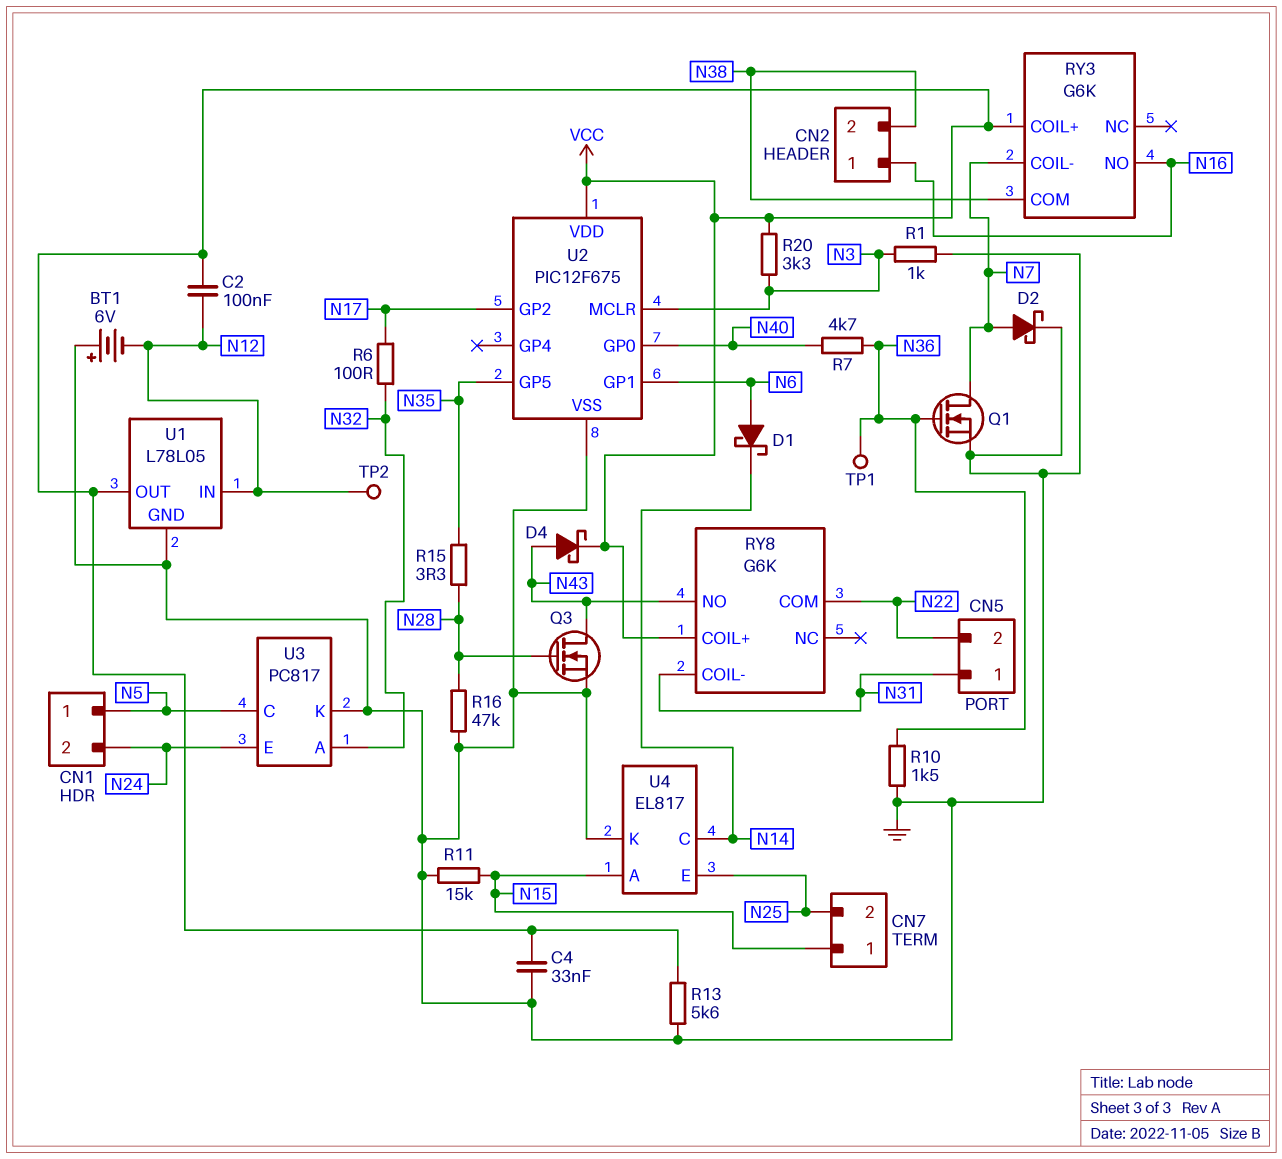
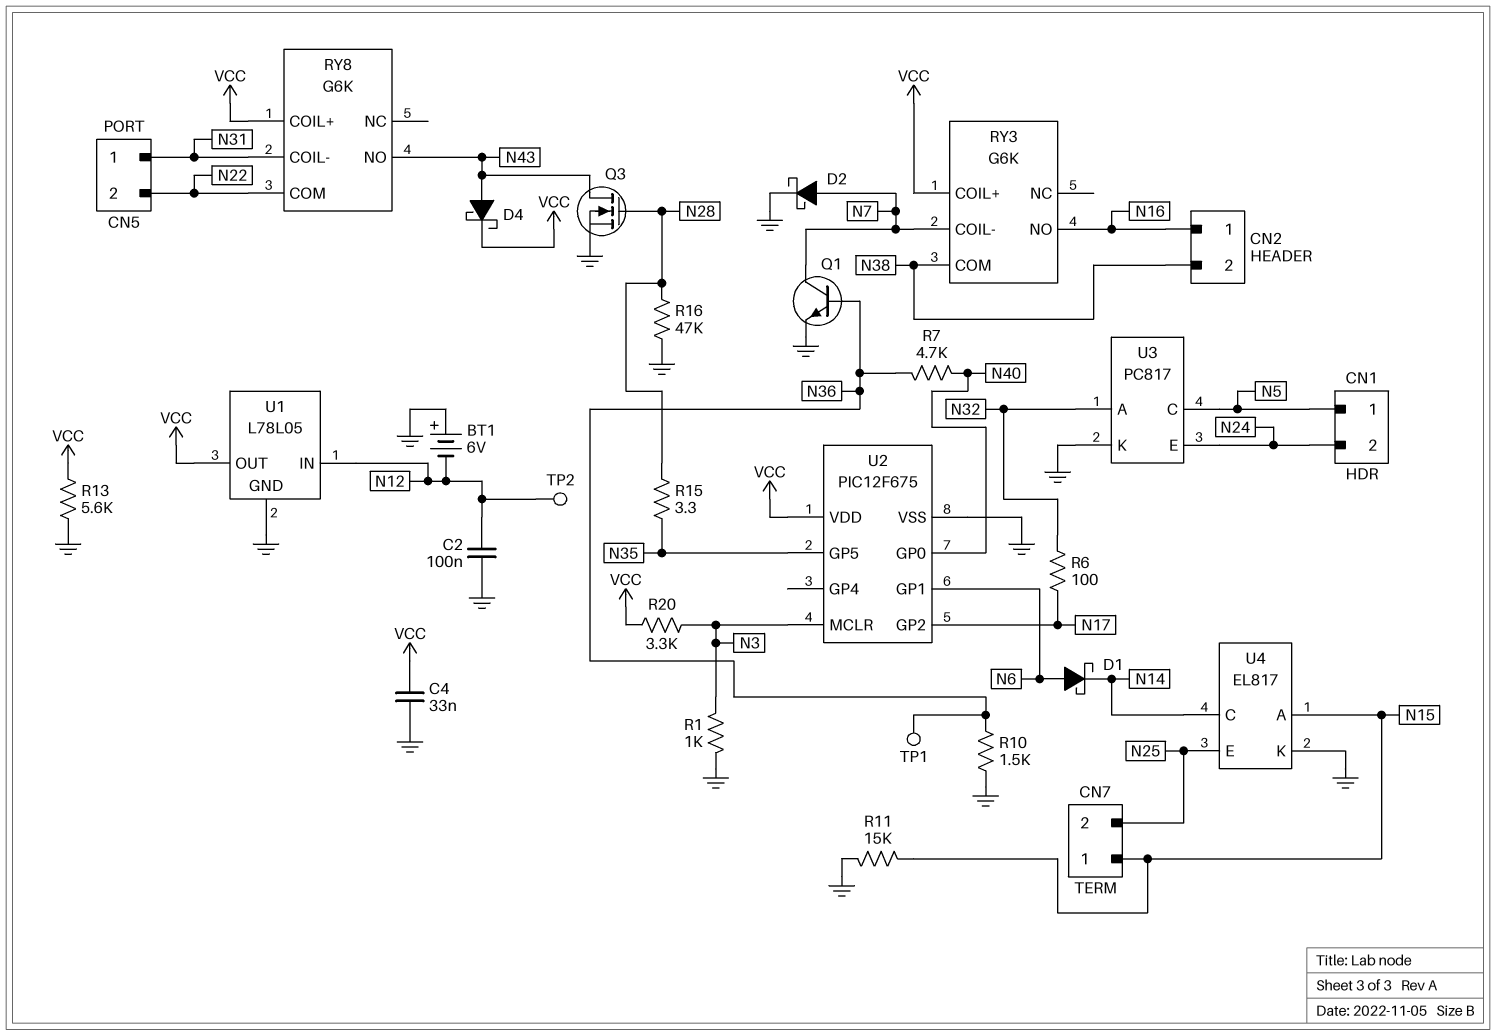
C2: 100nF (N12, VCC) -> 100nF (GND, N12)
Q1: NMOS (G N36, D N7, S GND) -> NPN (B N36, C N7, E GND)

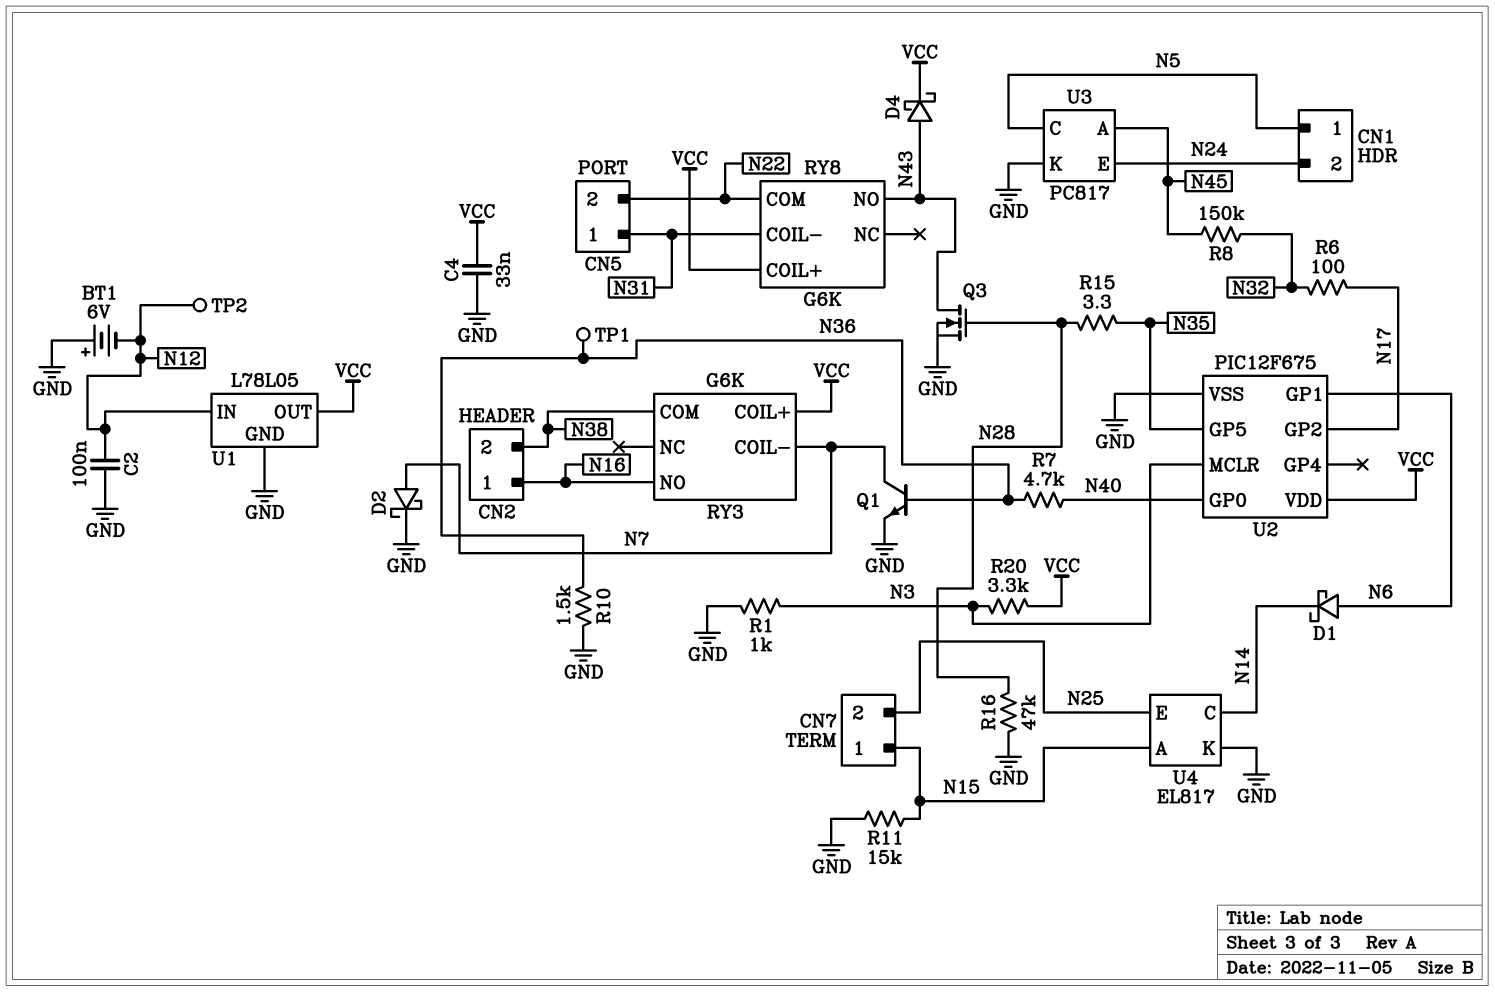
R8: none -> 150k (N32, N45)
R13: 5.6k (GND, VCC) -> none
U3 pin A: N32 -> N45

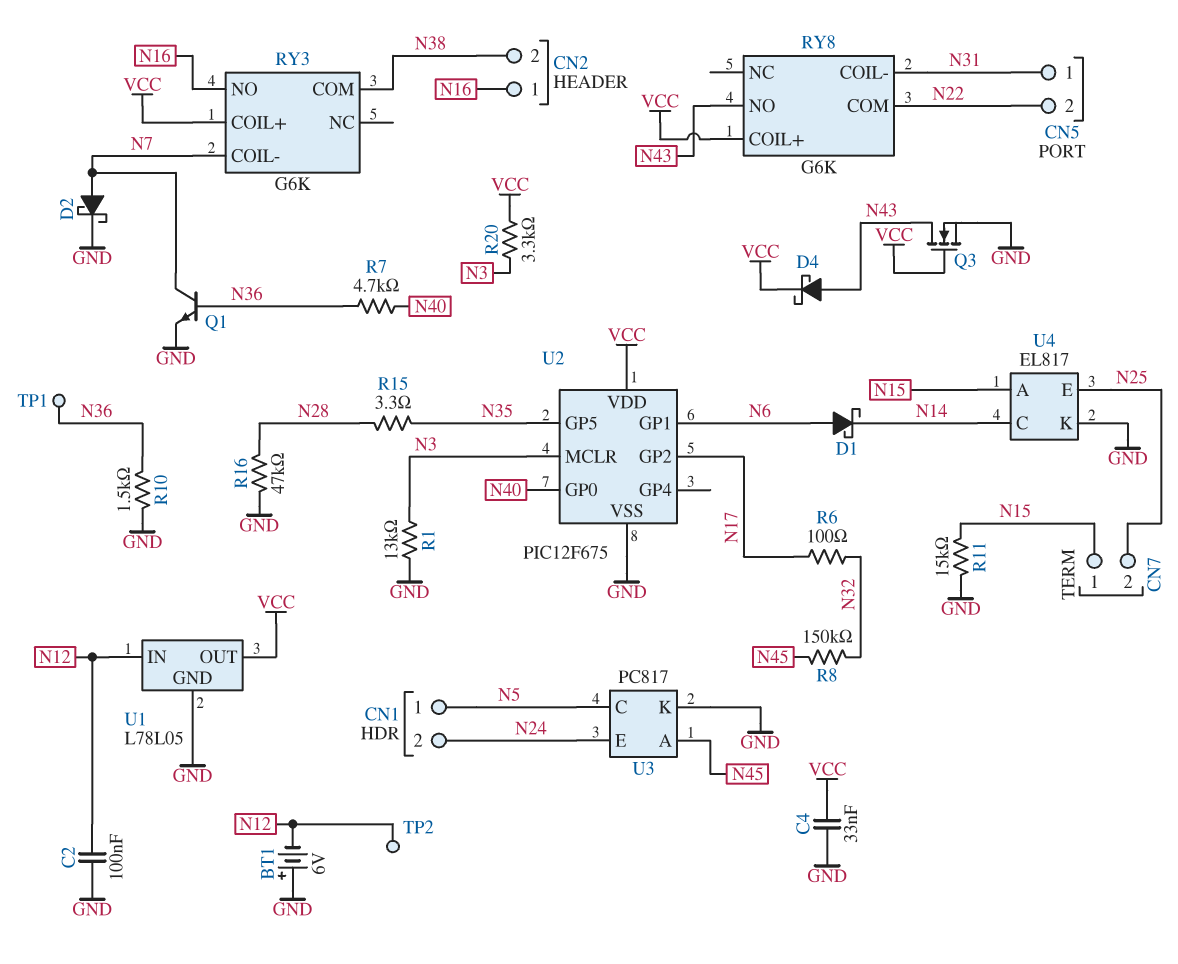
Q3: NMOS (G N28, D N43, S GND) -> NMOS (G VCC, D N43, S GND)
R1: 1k (GND, N3) -> 13k (GND, N3)

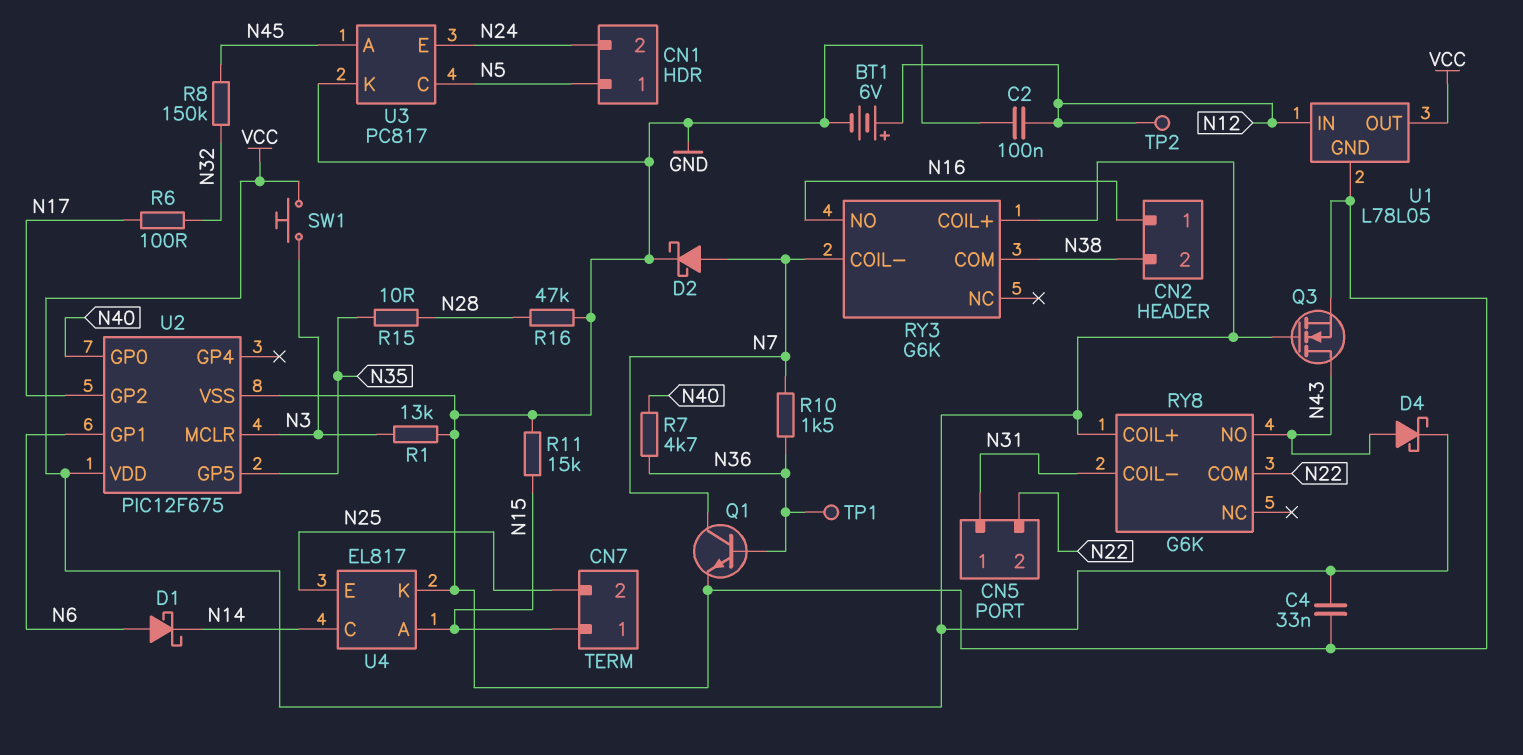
BT1: 6V (plus GND, minus N12) -> 6V (plus N12, minus GND)
R10: 1.5k (GND, N36) -> 1.5k (N7, N36)
R15: 3.3 (N28, N35) -> 10 (N28, N35)
R20: 3.3k (N3, VCC) -> none
SW1: none -> button (N3, VCC)

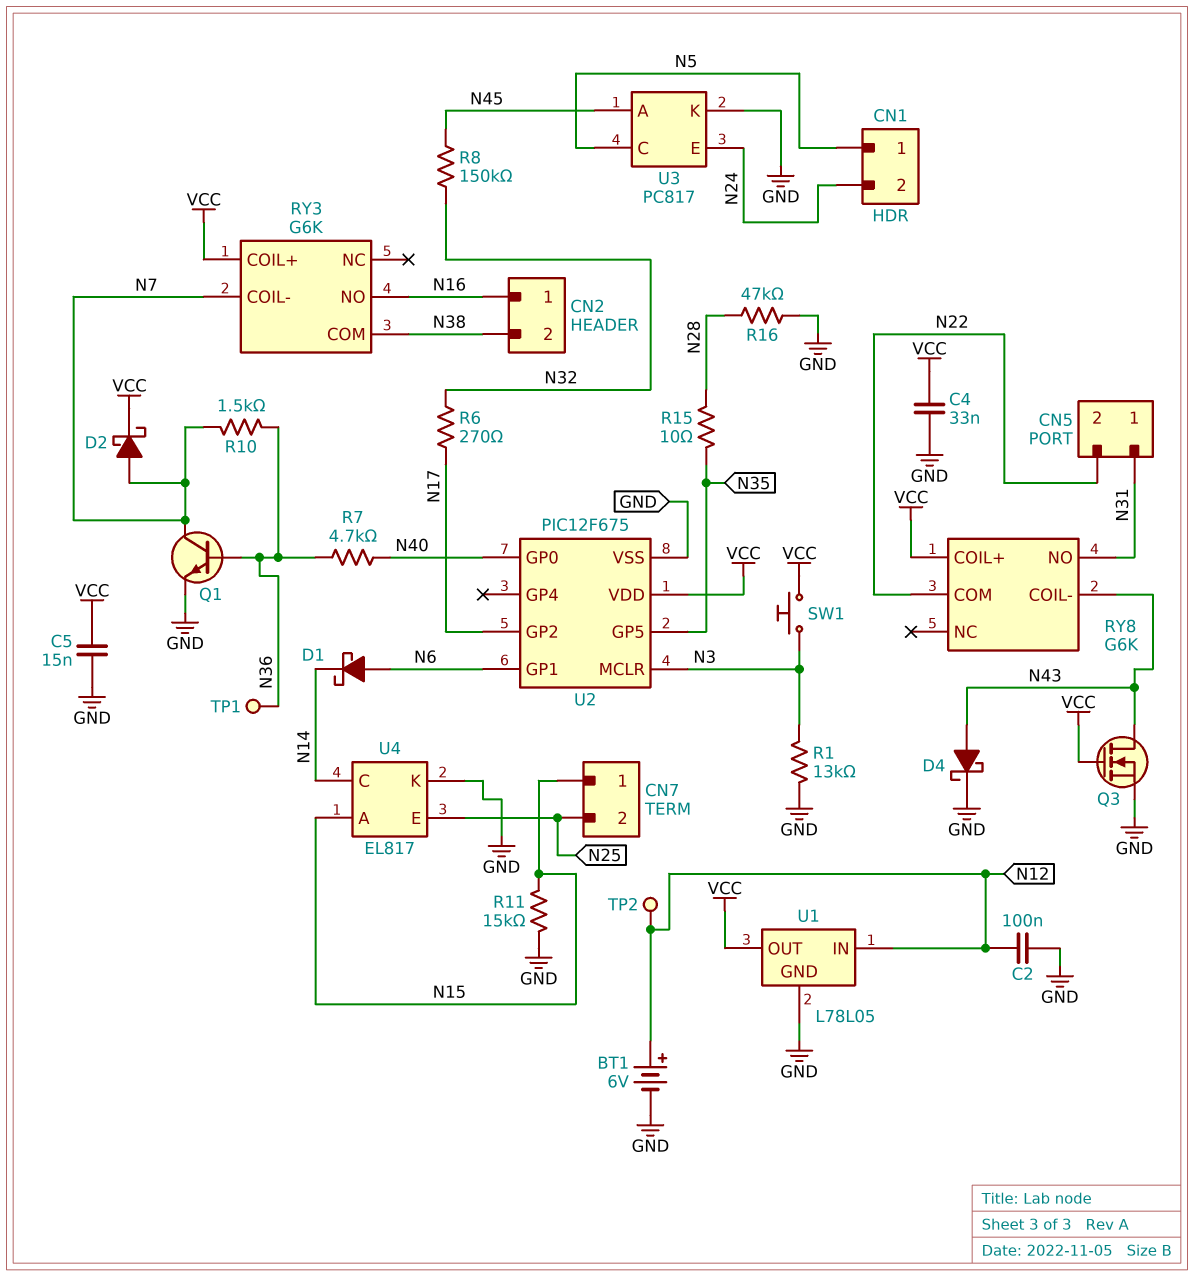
C5: none -> 15nF (GND, VCC)
D2: schottky (A N7, K GND) -> schottky (A N7, K VCC)
D4: schottky (A N43, K VCC) -> schottky (A N43, K GND)
R6: 100 (N17, N32) -> 270 (N17, N32)
RY8 pin COIL-: N31 -> N43
RY8 pin NO: N43 -> N31

